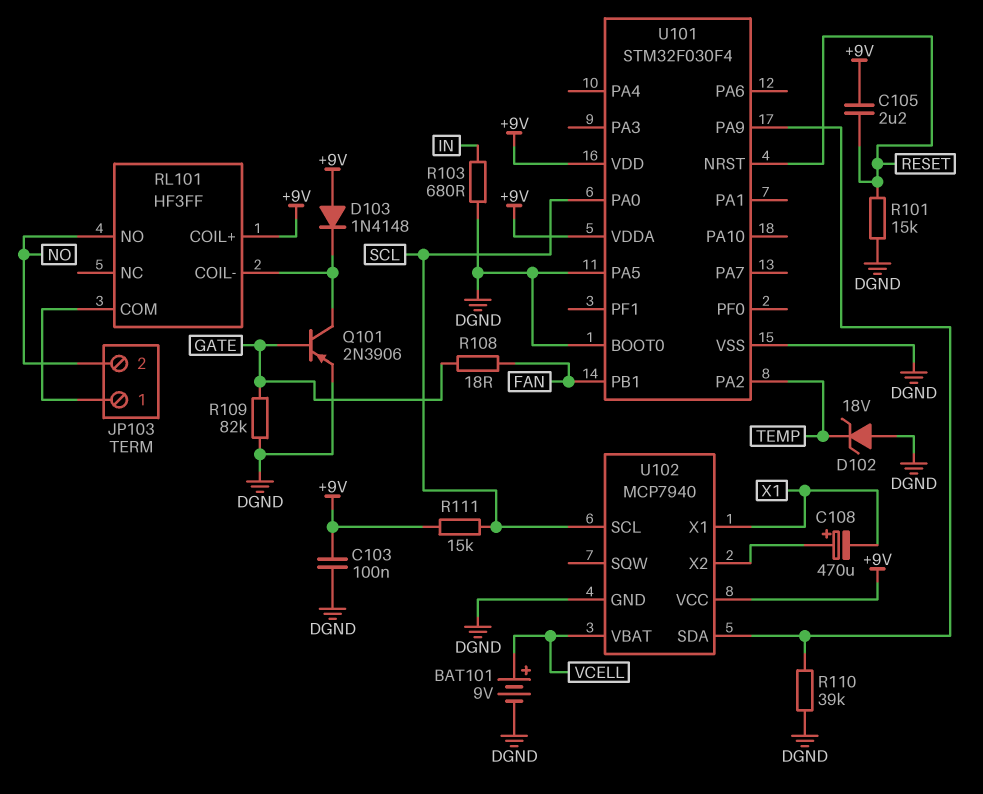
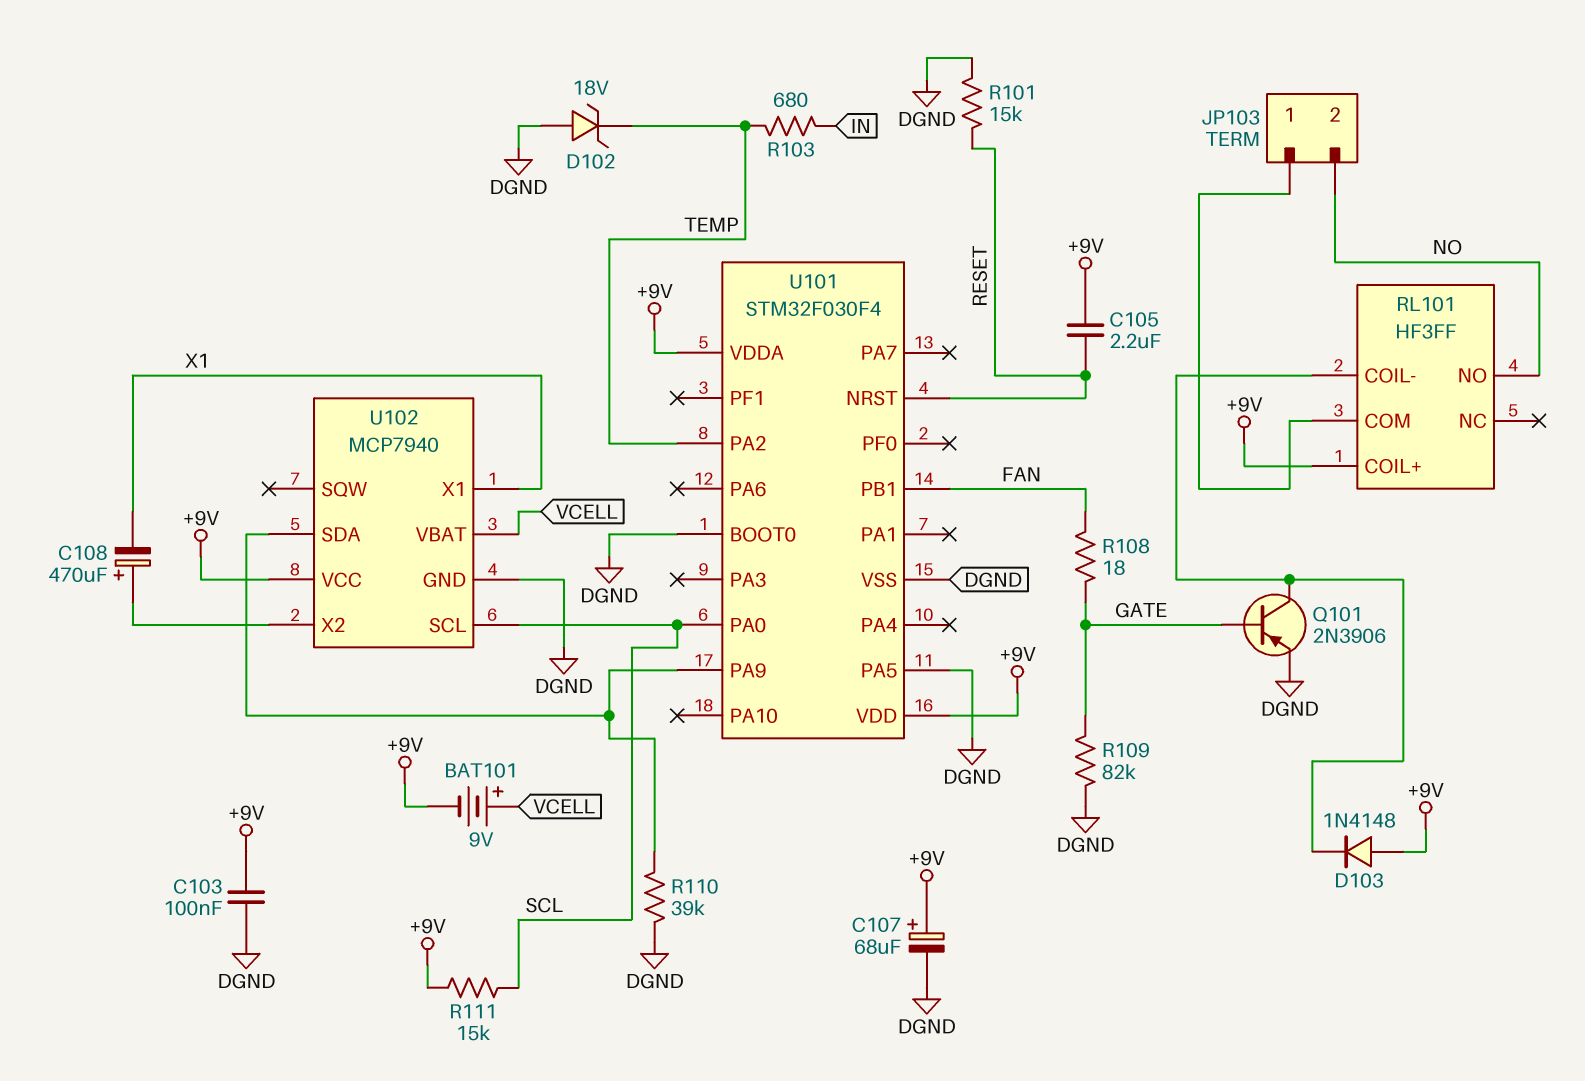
BAT101: 9V (plus VCELL, minus DGND) -> 9V (plus VCELL, minus +9V)
C107: none -> 68uF (plus +9V, minus DGND)
R103: 680 (DGND, IN) -> 680 (IN, TEMP)

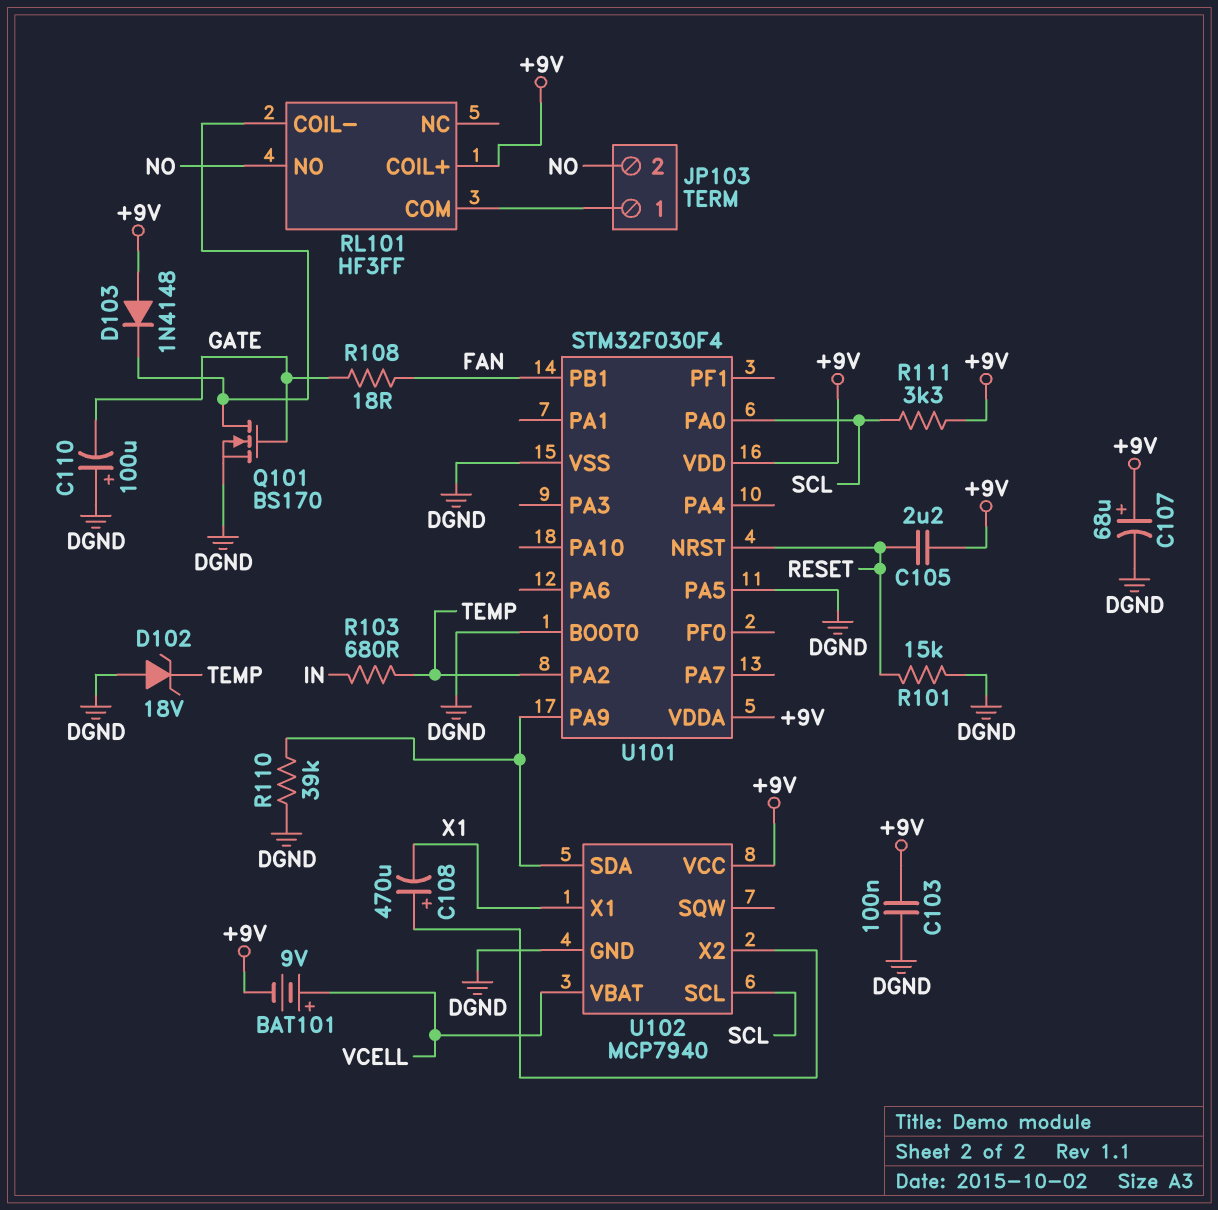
C110: none -> 100uF (plus DGND, minus GATE)
Q101: PNP 2N3906 (B GATE, C RL101/COIL-, E DGND) -> NMOS BS170 (G GATE, D RL101/COIL-, S DGND)
R109: 82k (DGND, GATE) -> none
R111: 15k (+9V, SCL) -> 3.3k (+9V, SCL)

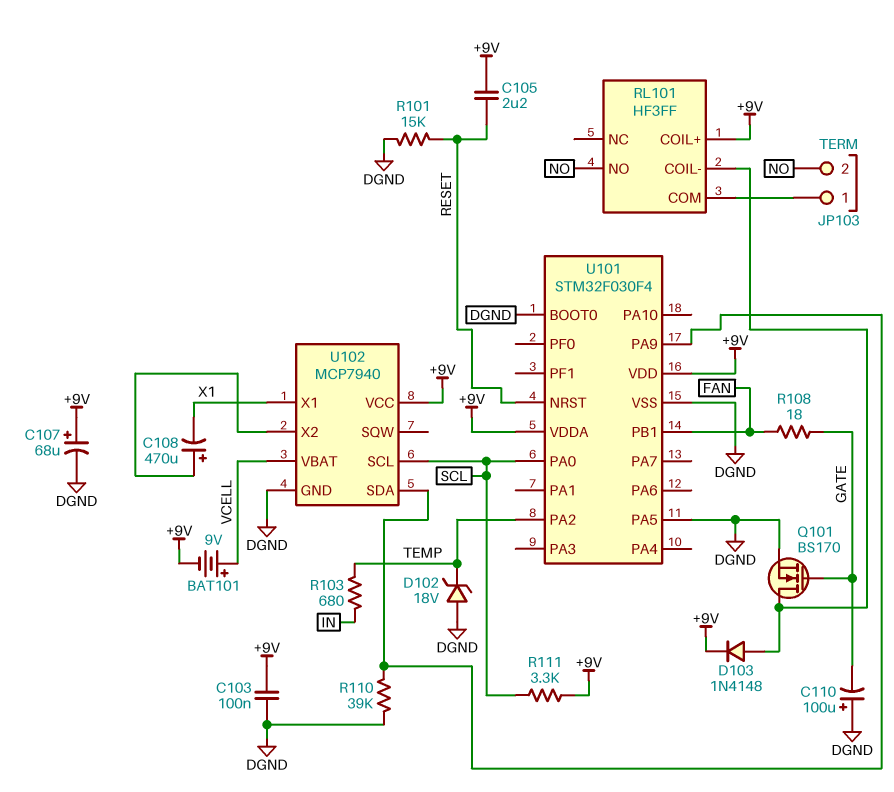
D103: diode 1N4148 (A +9V, K RL101/COIL-) -> diode 1N4148 (A RL101/COIL-, K +9V)

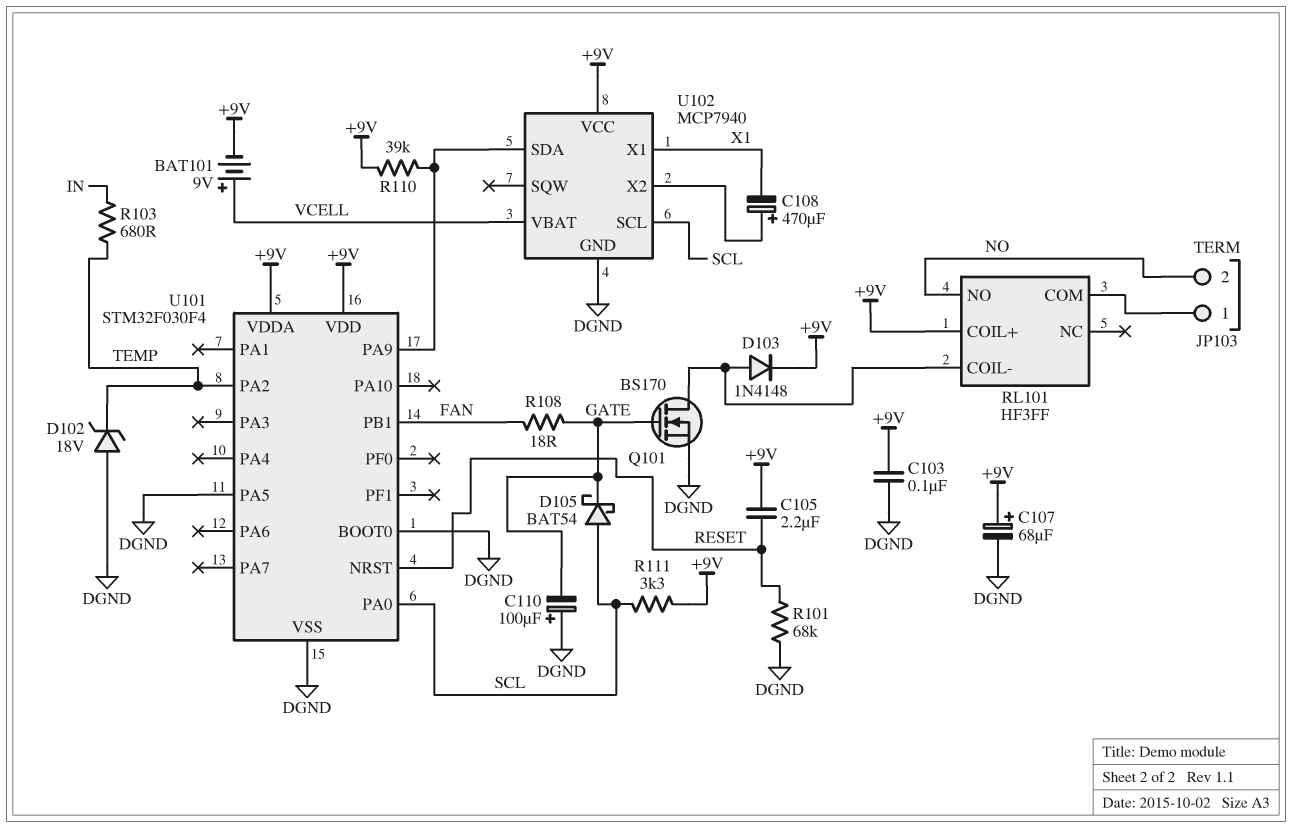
D105: none -> schottky BAT54 (A SCL, K GATE)
R101: 15k (DGND, RESET) -> 68k (DGND, RESET)
R110: 39k (DGND, U101/PA9) -> 39k (+9V, U101/PA9)

